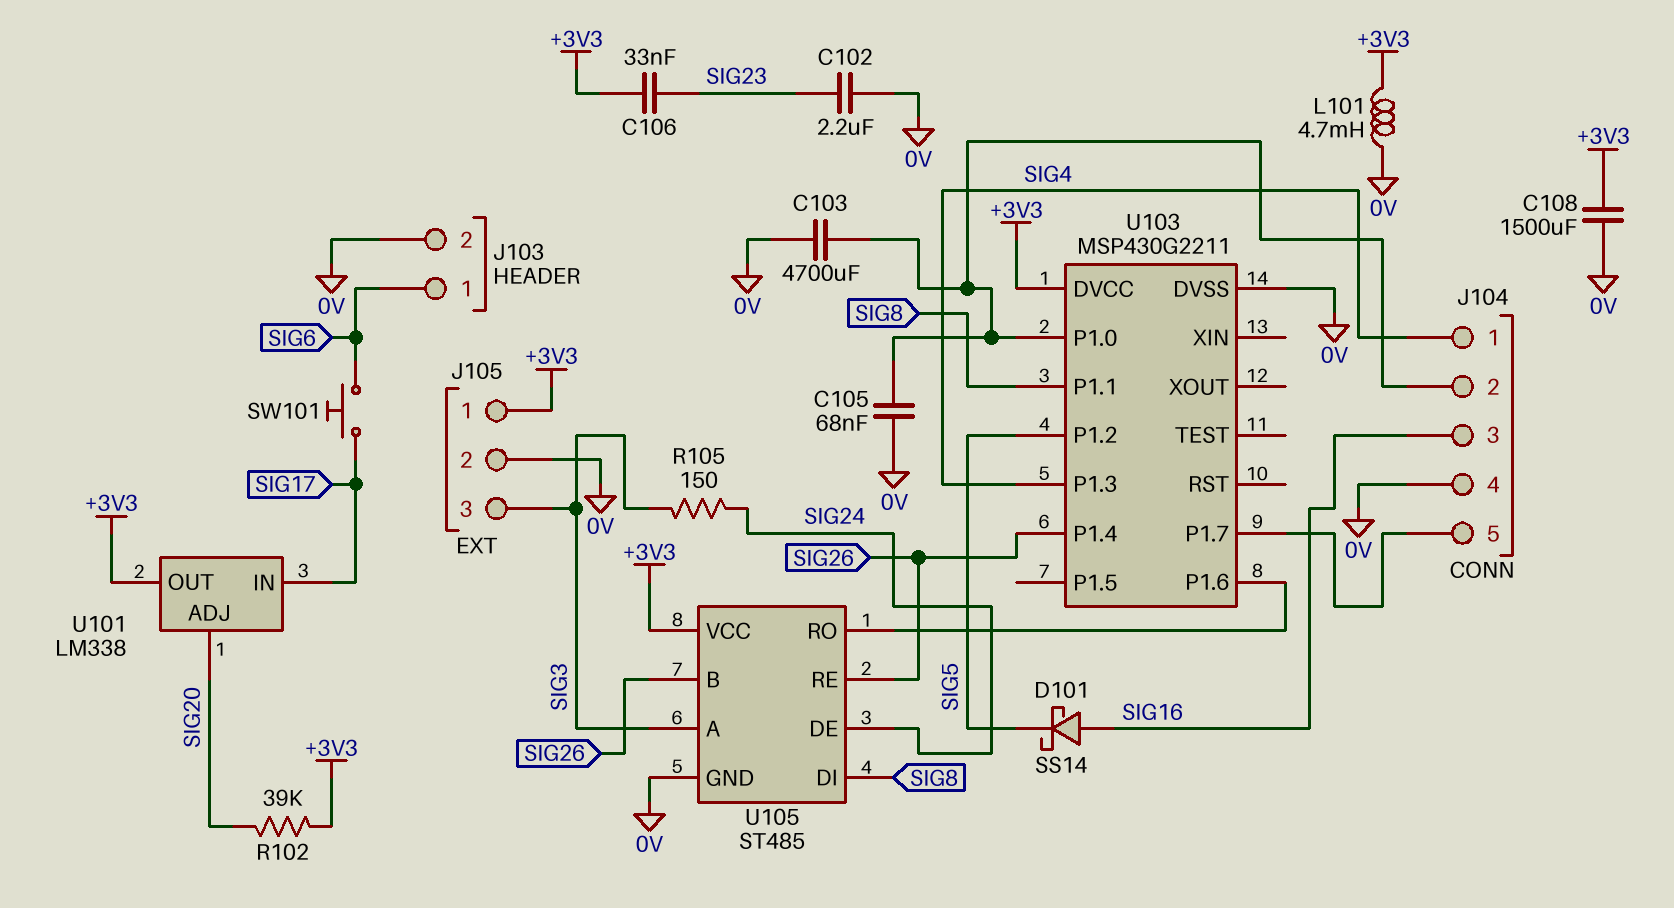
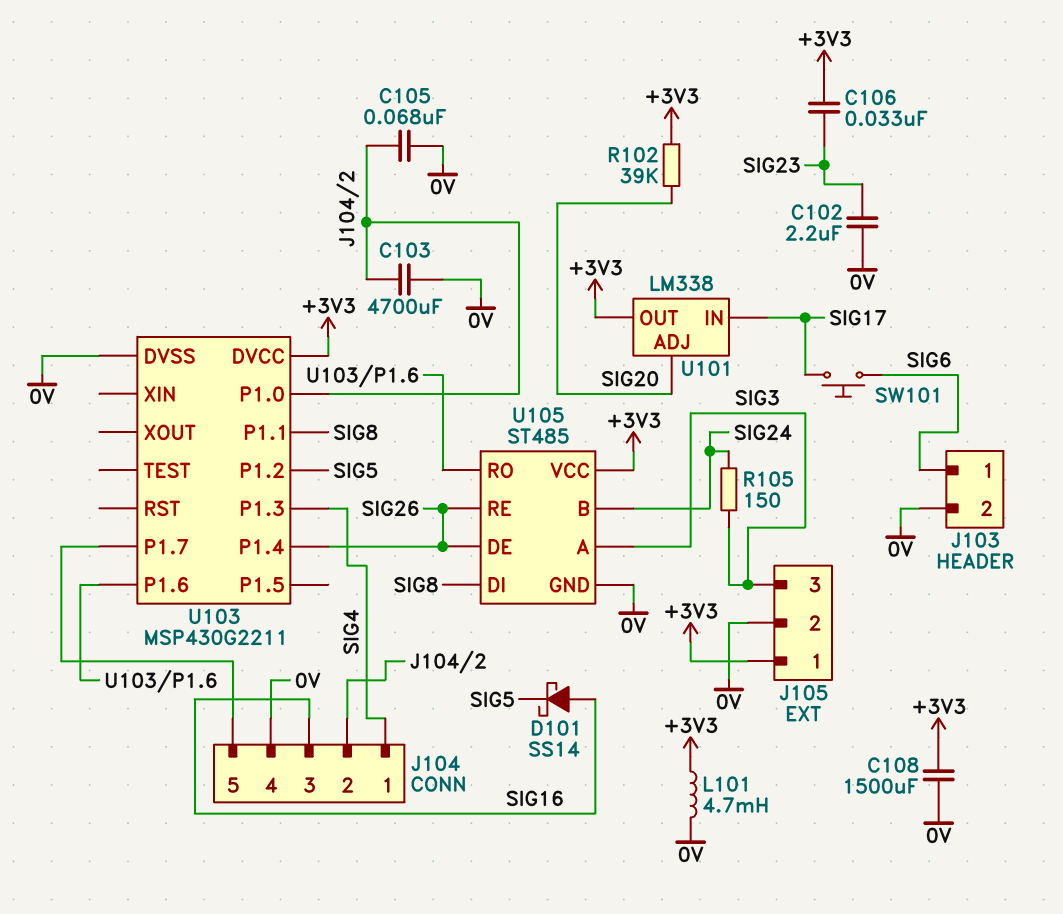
U105 pin B: SIG26 -> SIG24
U105 pin DE: SIG24 -> SIG26

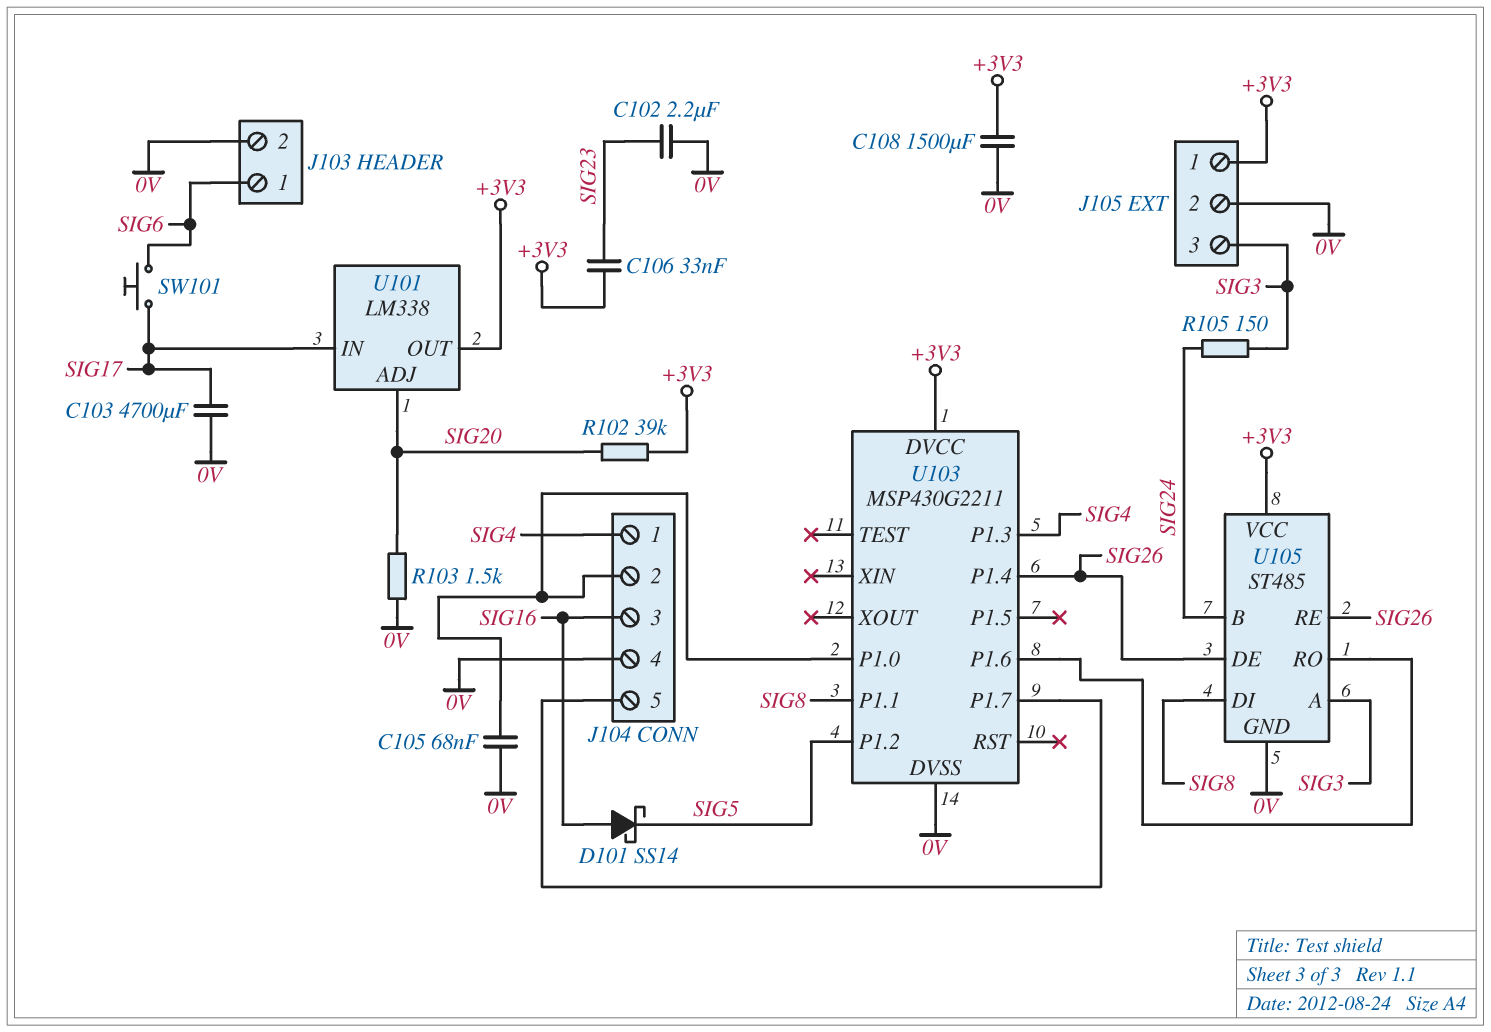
C103: 4700uF (0V, J104/2) -> 4700uF (0V, SIG17)
L101: 4.7mH (+3V3, 0V) -> none
R103: none -> 1.5k (0V, SIG20)

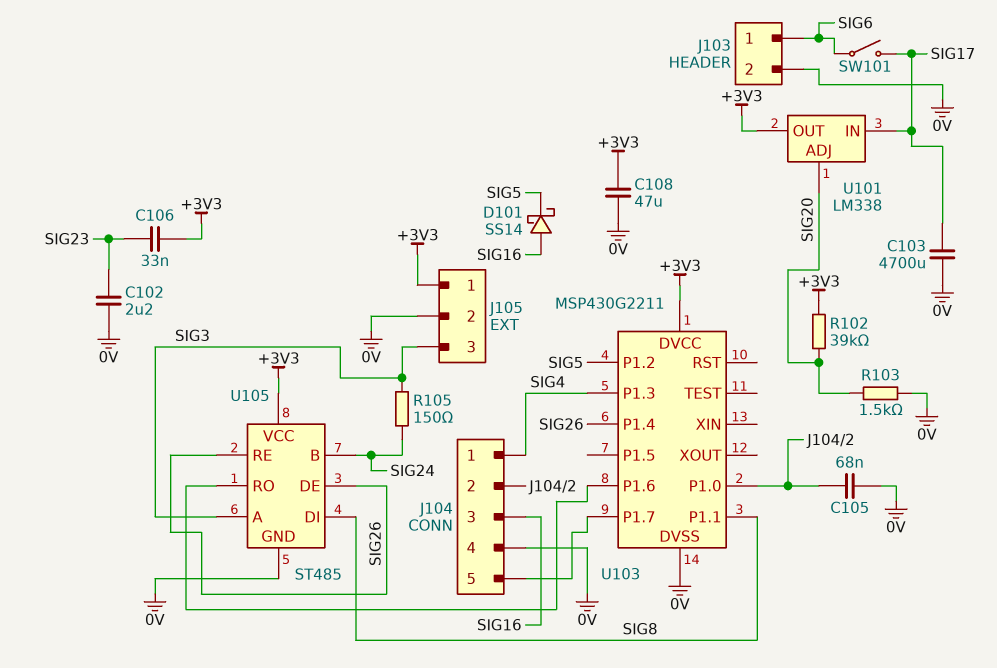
C108: 1500uF (+3V3, 0V) -> 47uF (+3V3, 0V)
SW101: button (SIG6, SIG17) -> switch (SIG6, SIG17)

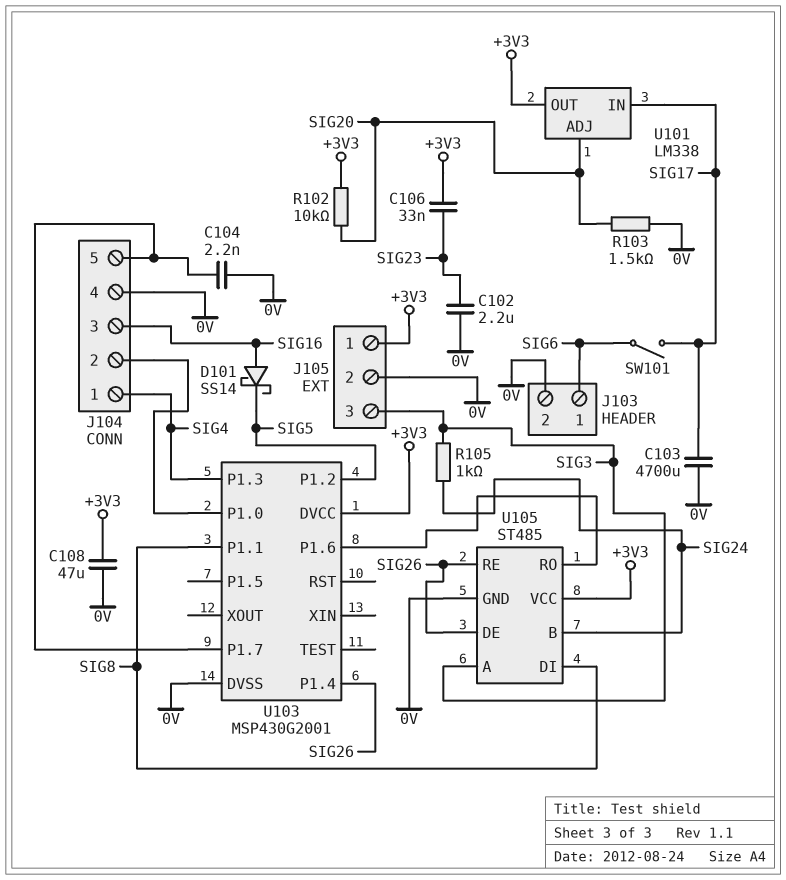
C104: none -> 2.2nF (0V, J104/5)
C105: 68nF (0V, J104/2) -> none
R102: 39k (+3V3, SIG20) -> 10k (+3V3, SIG20)
R105: 150 (SIG3, SIG24) -> 1k (SIG3, SIG24)
U103: MSP430G2211 -> MSP430G2001

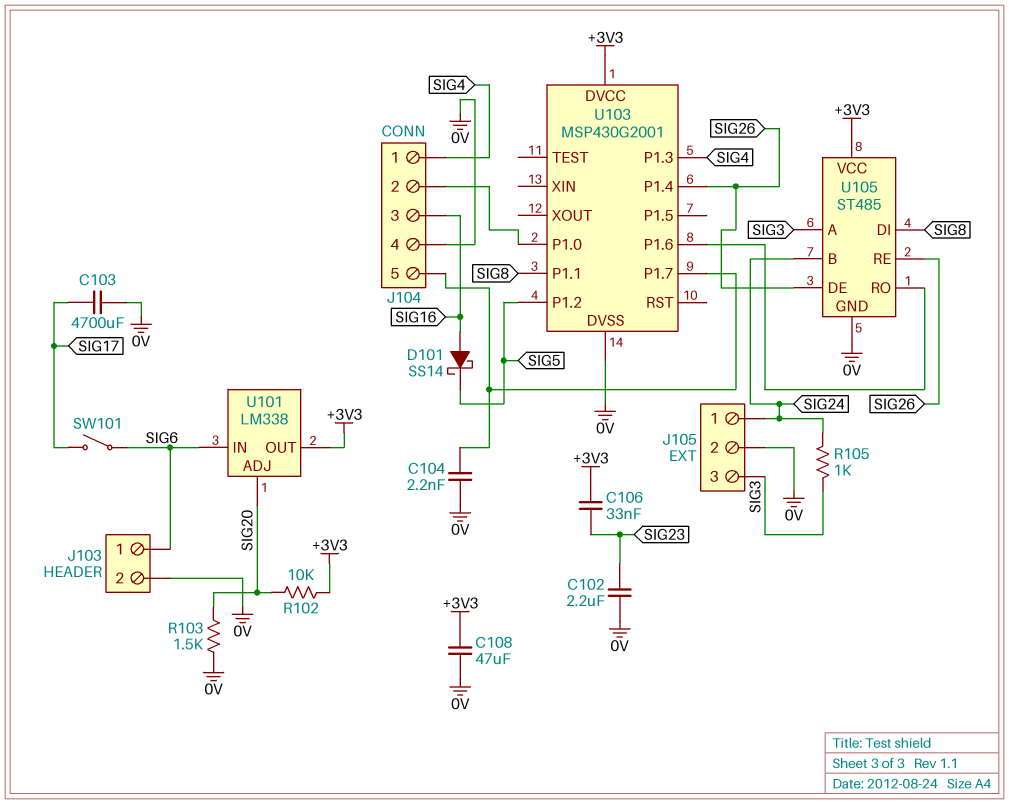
J105 pin 1: +3V3 -> SIG24
U101 pin IN: SIG17 -> SIG6

